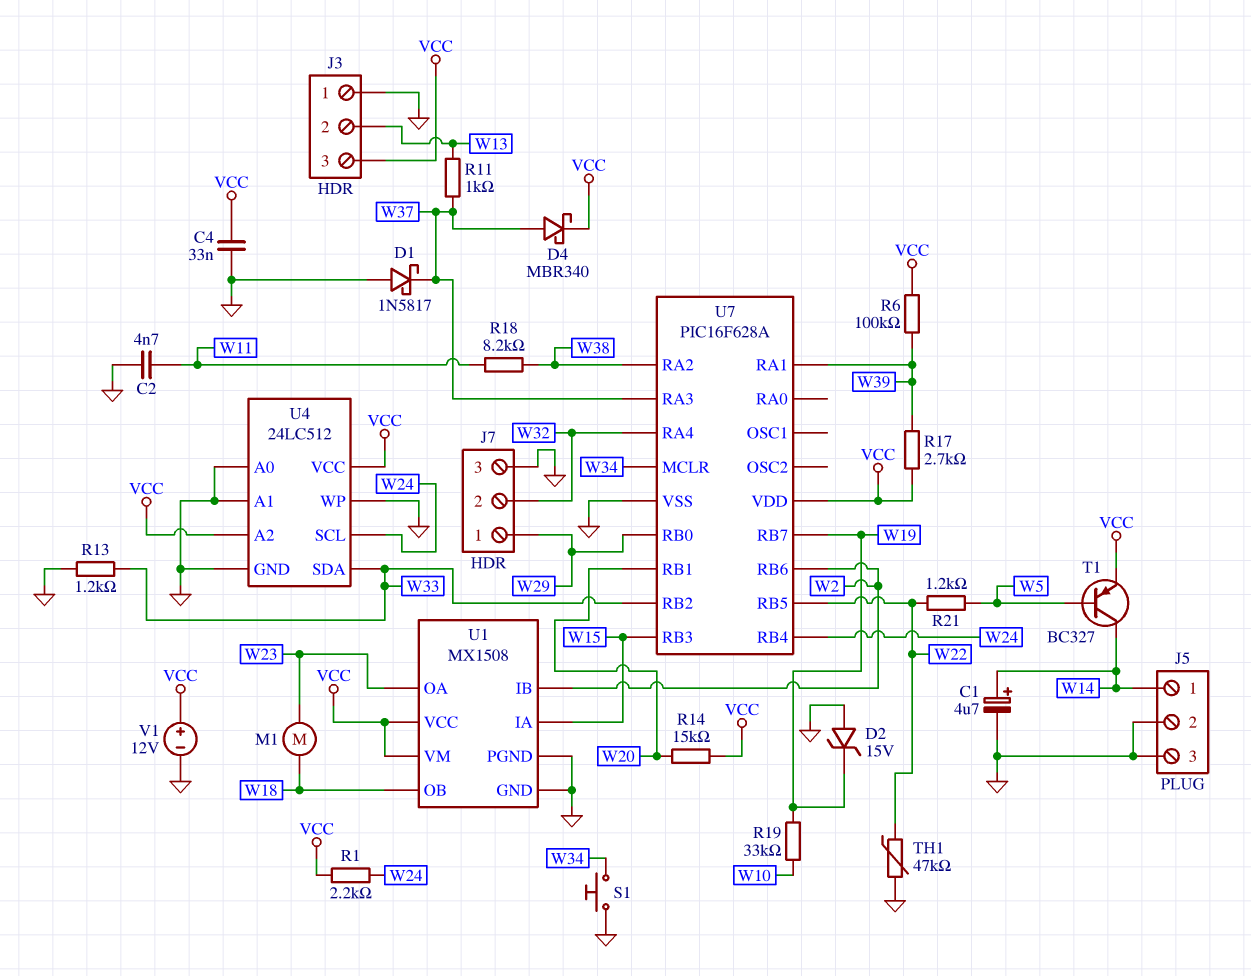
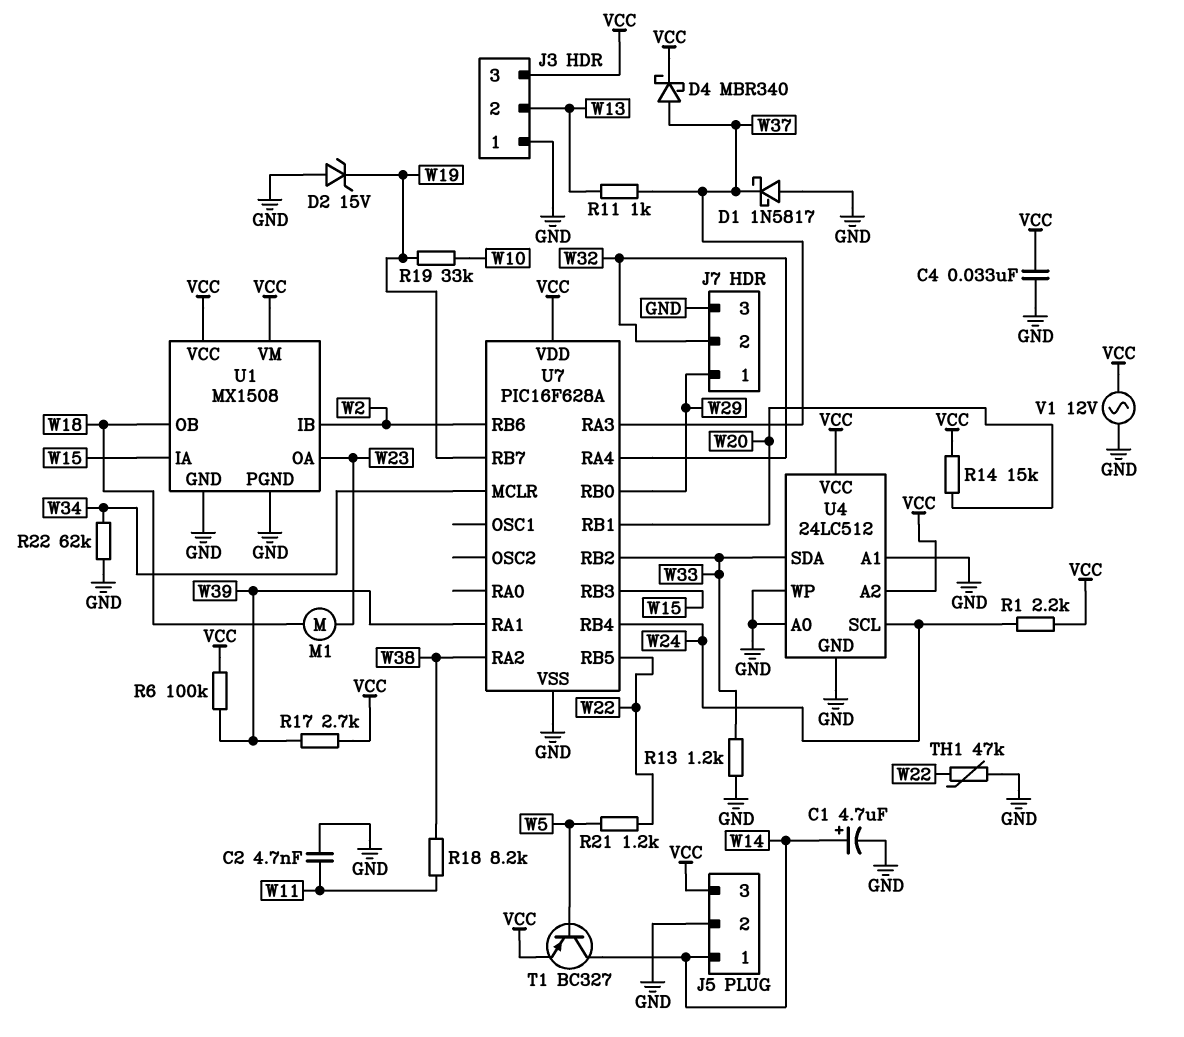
J5 pin 3: GND -> VCC
R22: none -> 62k (GND, W34)
S1: button (GND, W34) -> none
V1: 12V (plus VCC, minus GND) -> AC 12V (GND, VCC)

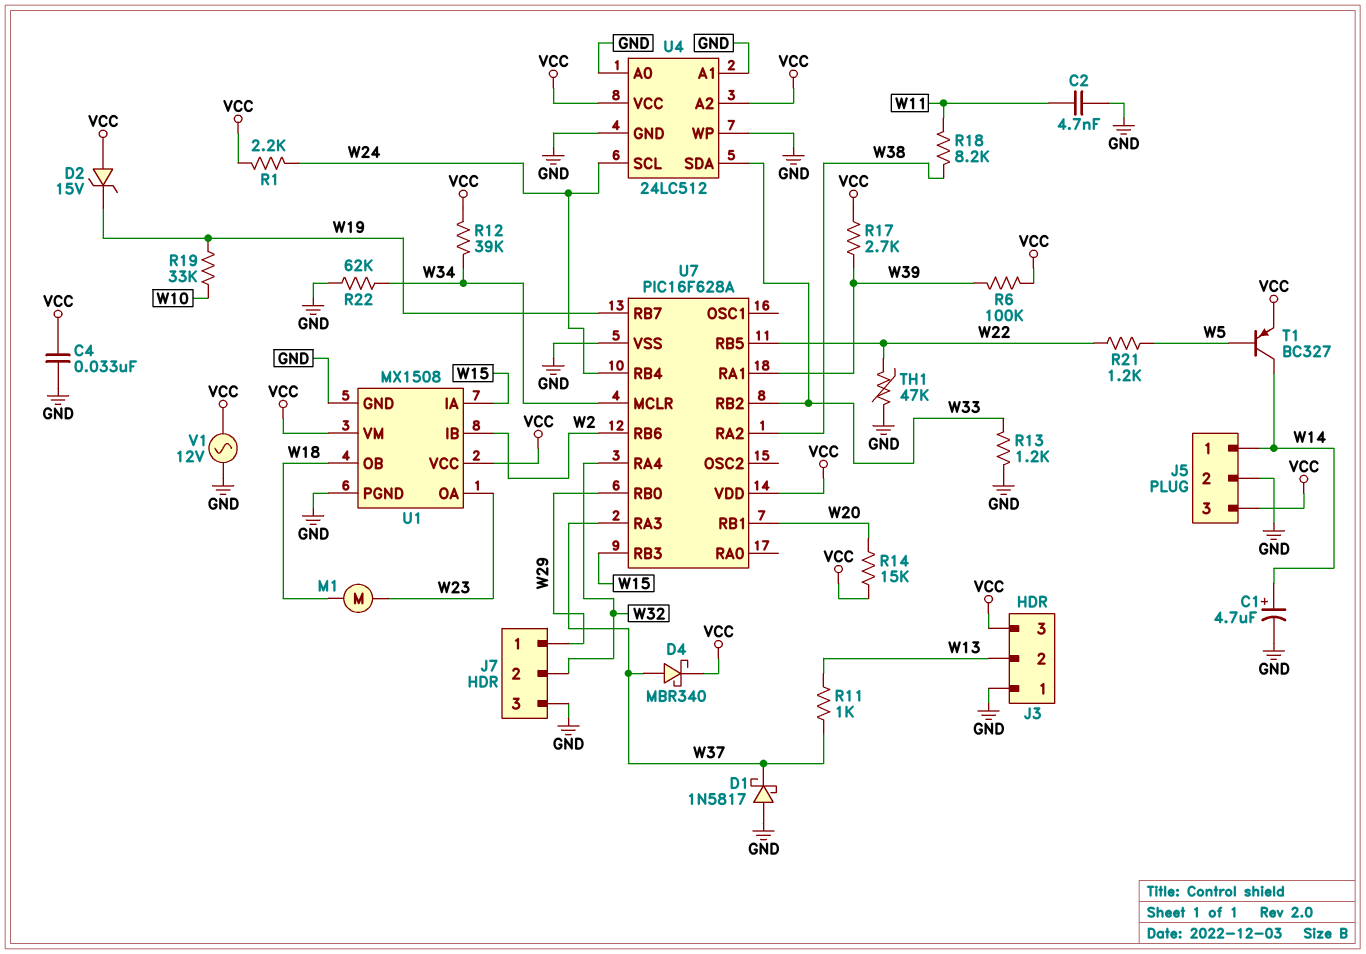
D2: zener 15V (A GND, K W19) -> zener 15V (A VCC, K W19)
R12: none -> 39k (VCC, W34)

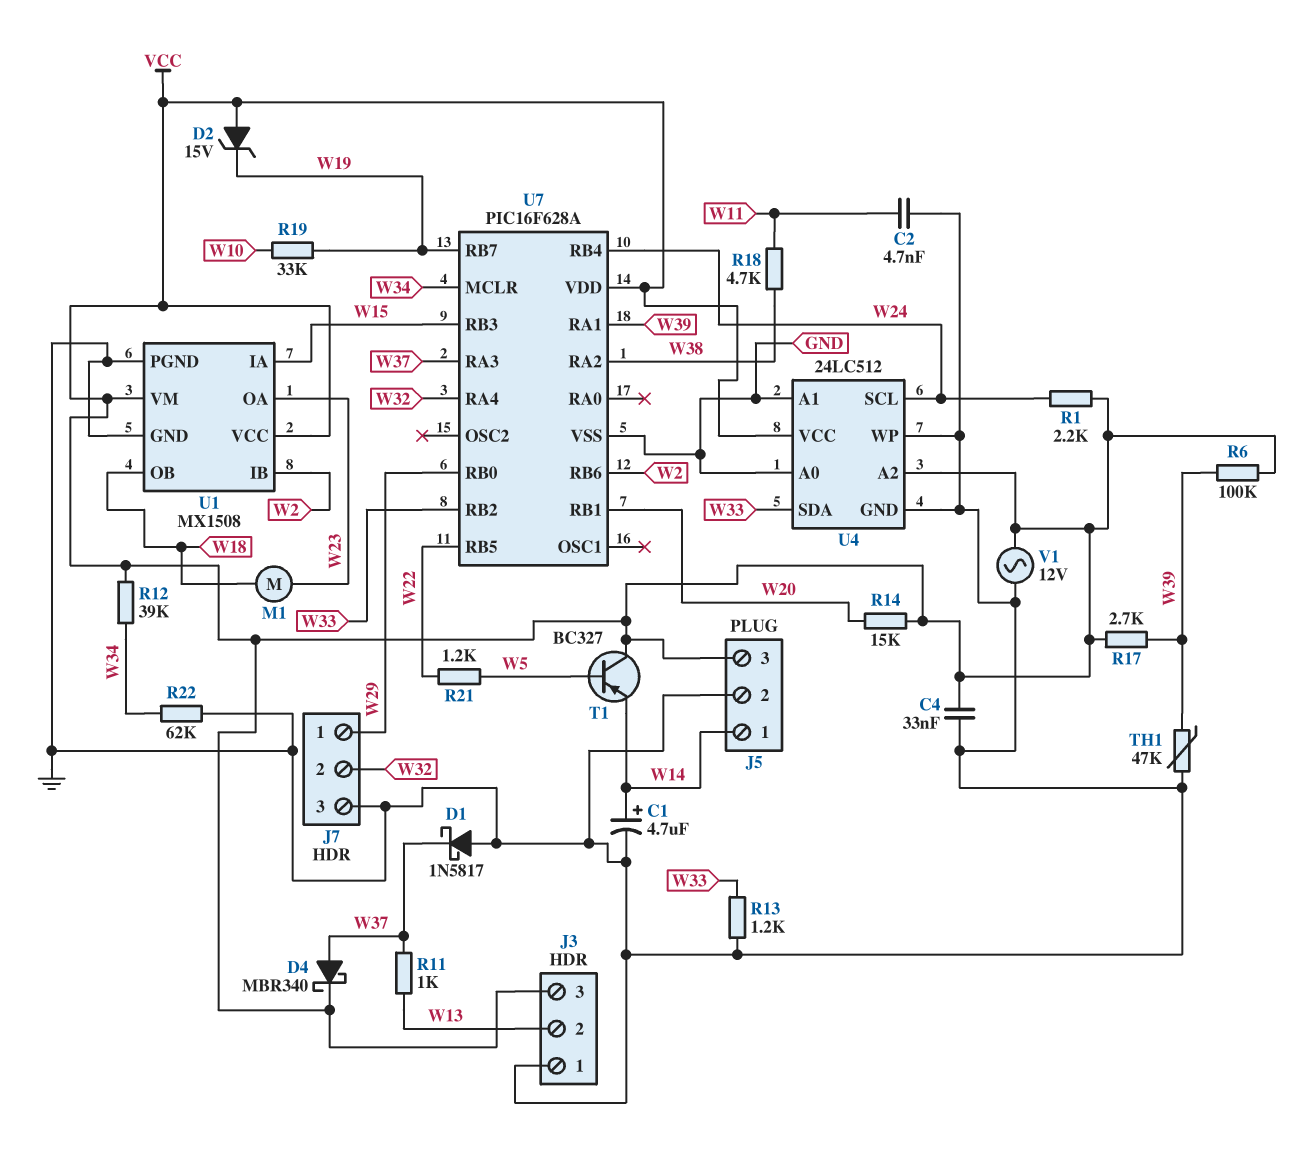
R18: 8.2k (W11, W38) -> 4.7k (W11, W38)
T1: PNP BC327 (B W5, C W14, E VCC) -> PNP BC327 (B W5, C VCC, E W14)
TH1: 47k (GND, W22) -> 47k (GND, W39)

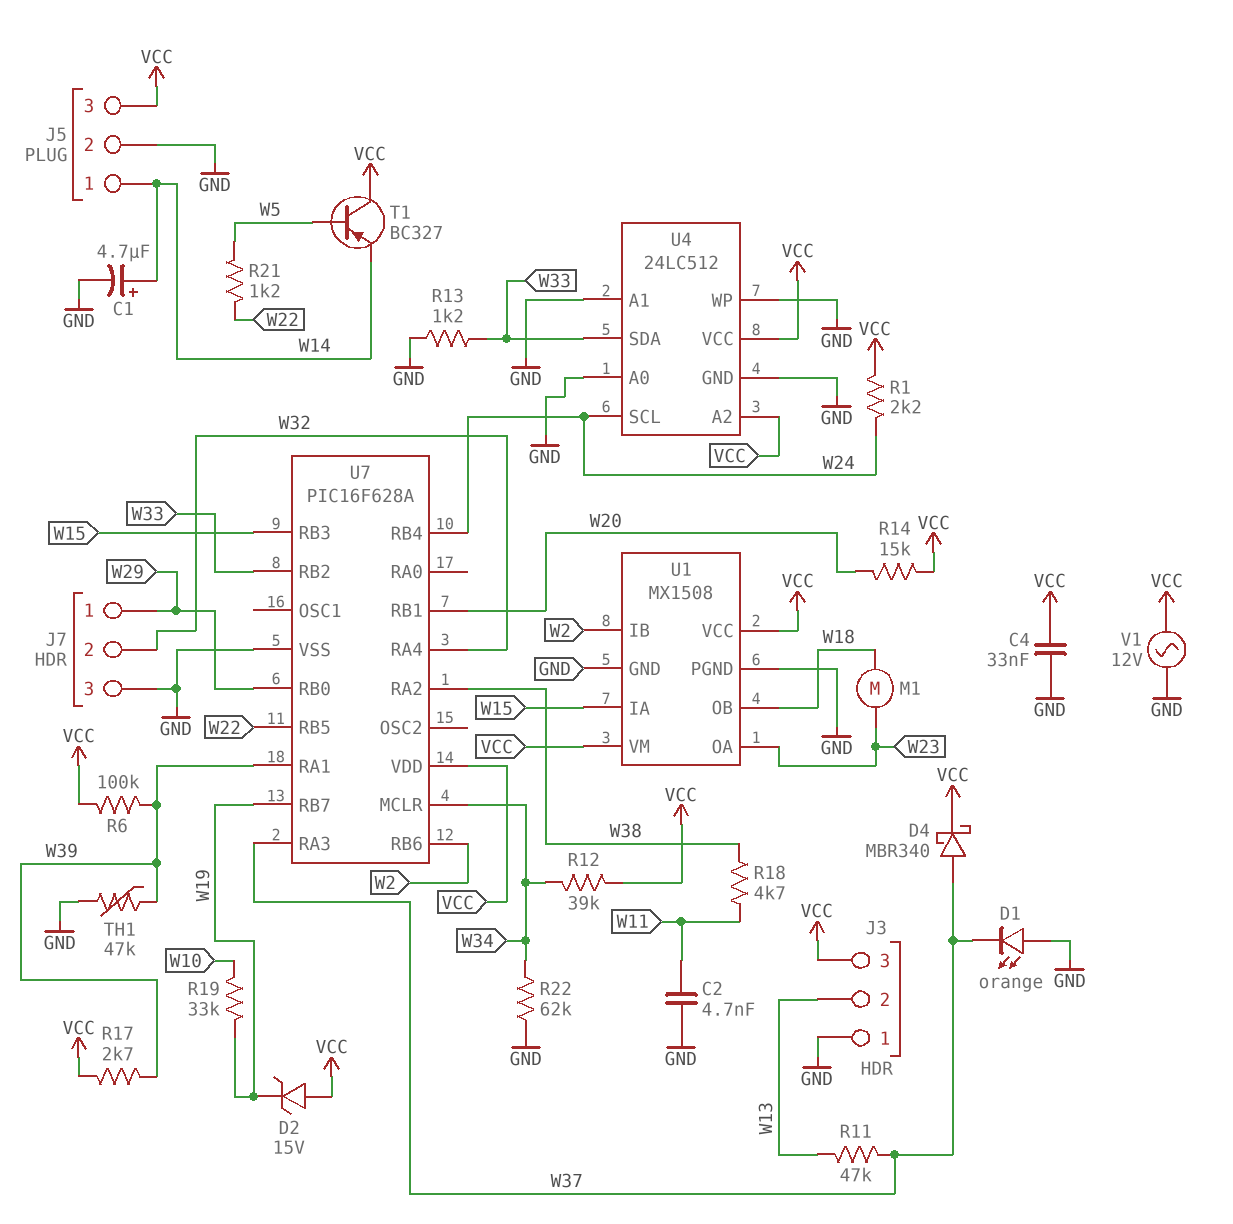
D1: schottky 1N5817 (A GND, K W37) -> LED orange (A GND, K W37)
R11: 1k (W13, W37) -> 47k (W13, W37)

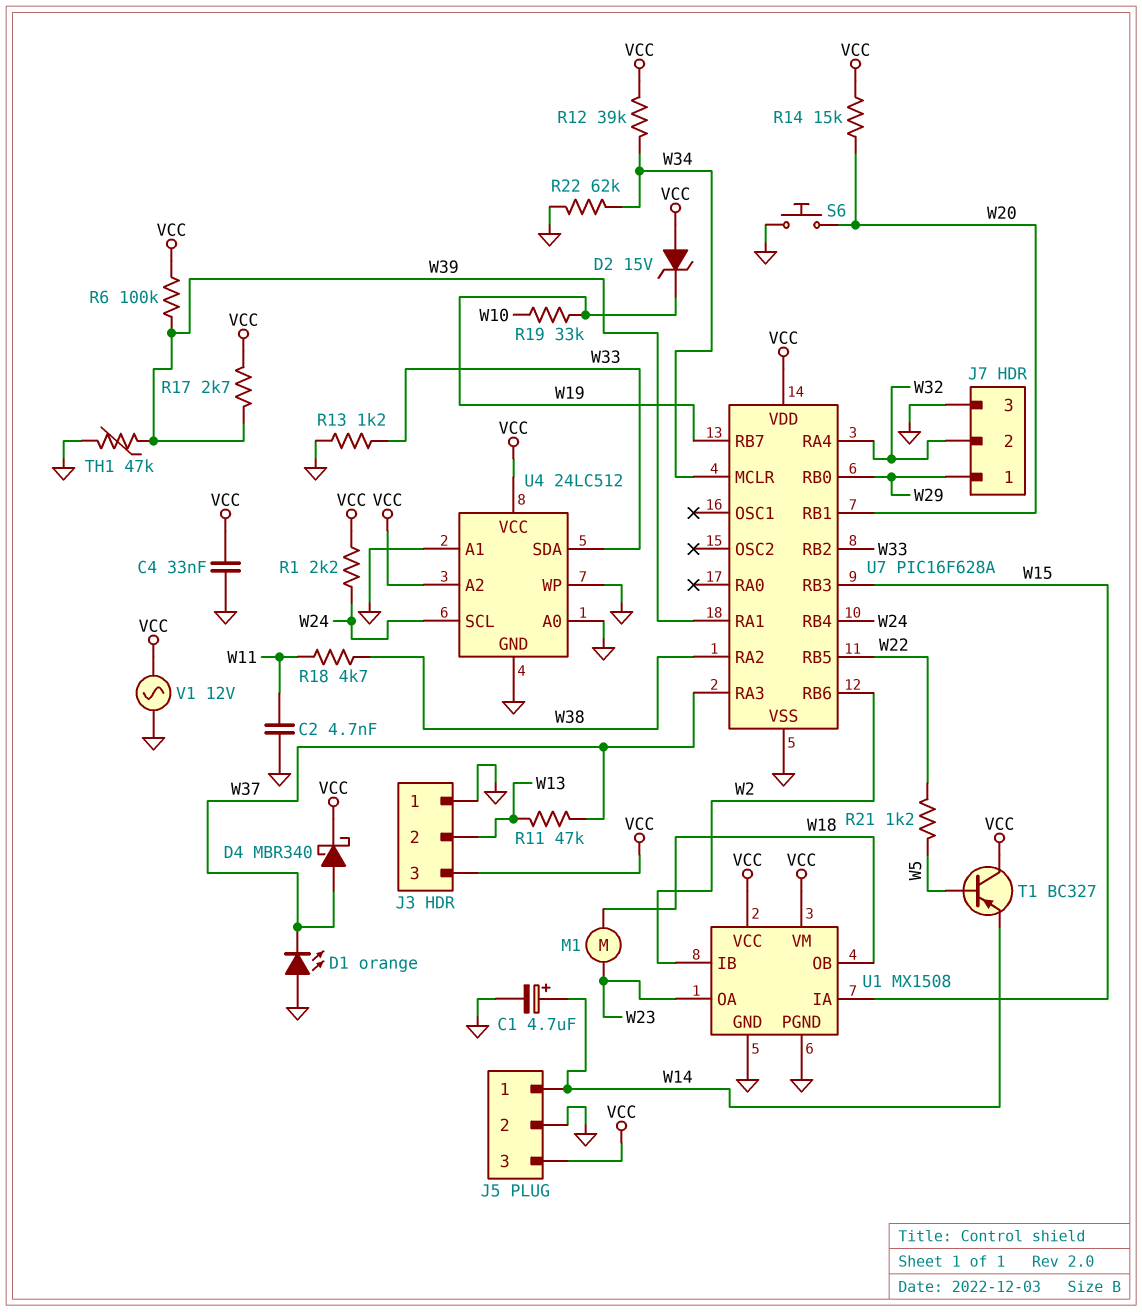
S6: none -> button (GND, W20)

